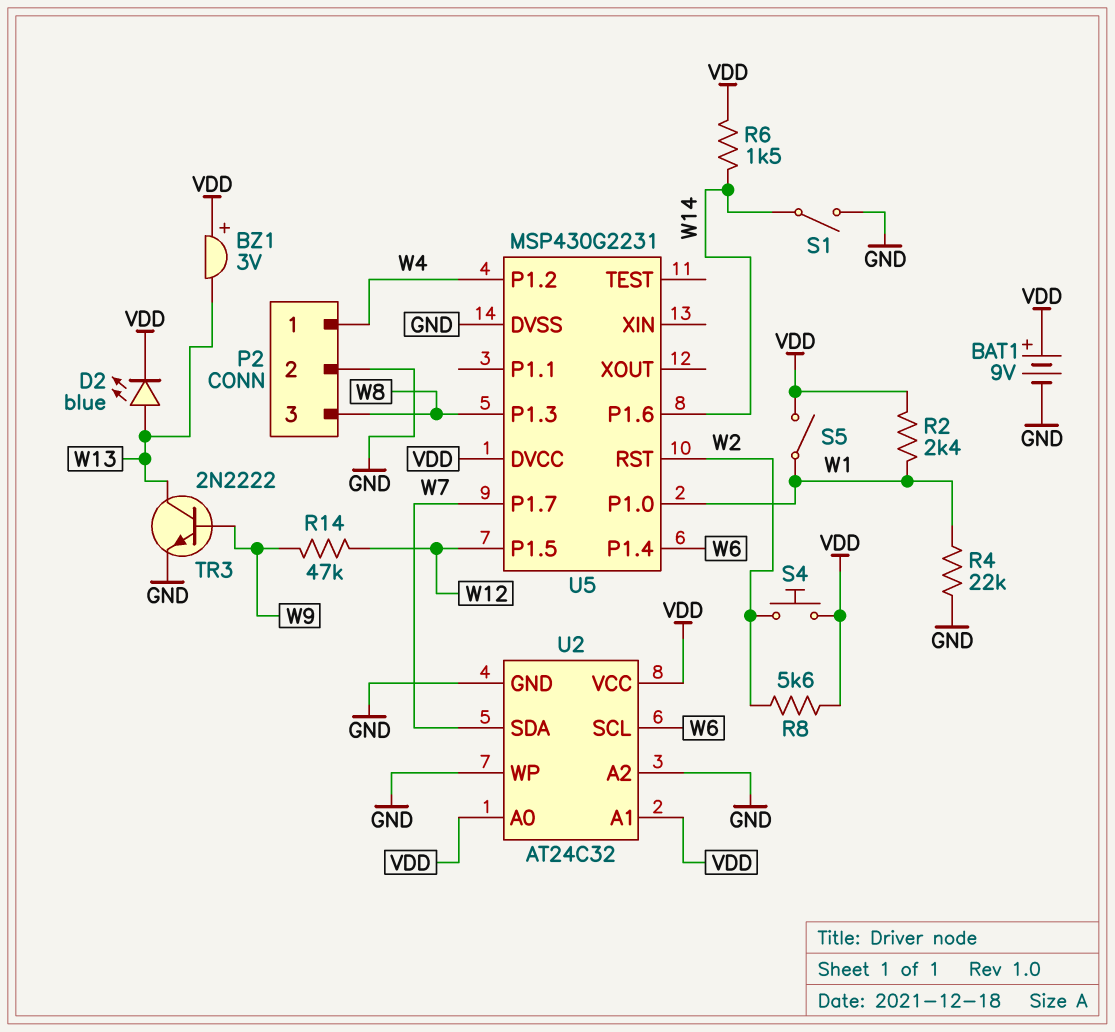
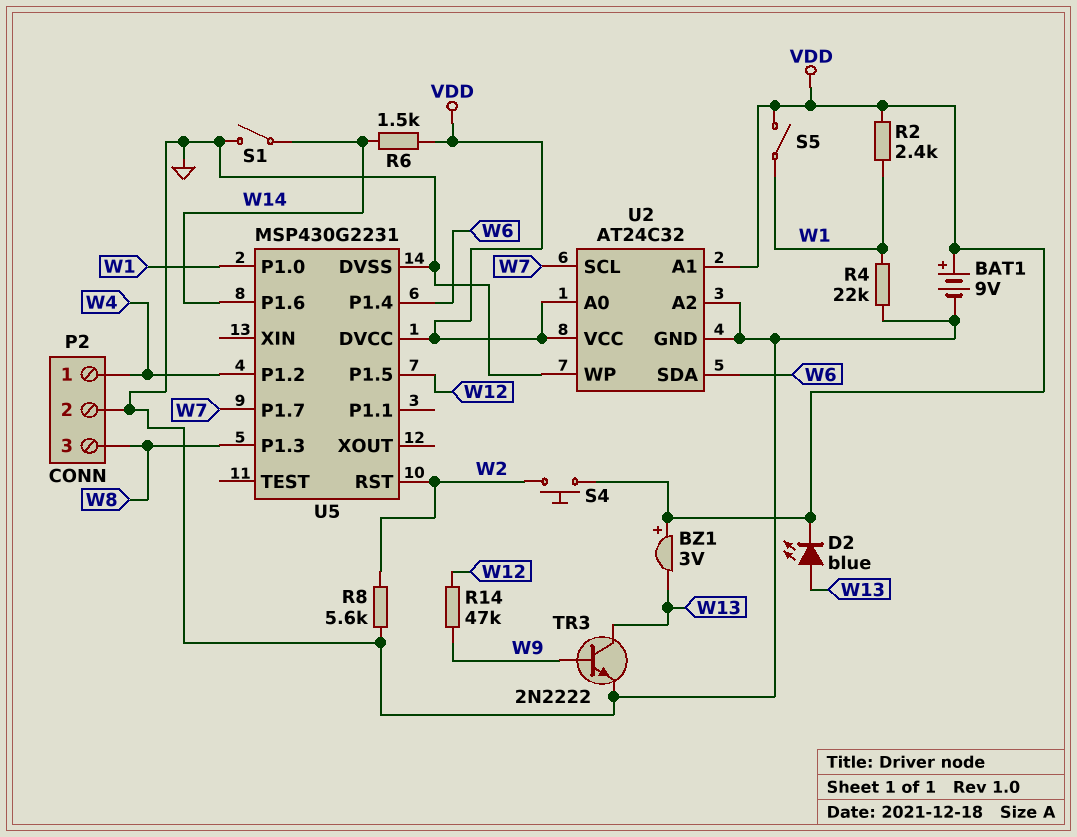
R8: 5.6k (VDD, W2) -> 5.6k (GND, W2)
U2 pin SCL: W6 -> W7
U2 pin SDA: W7 -> W6

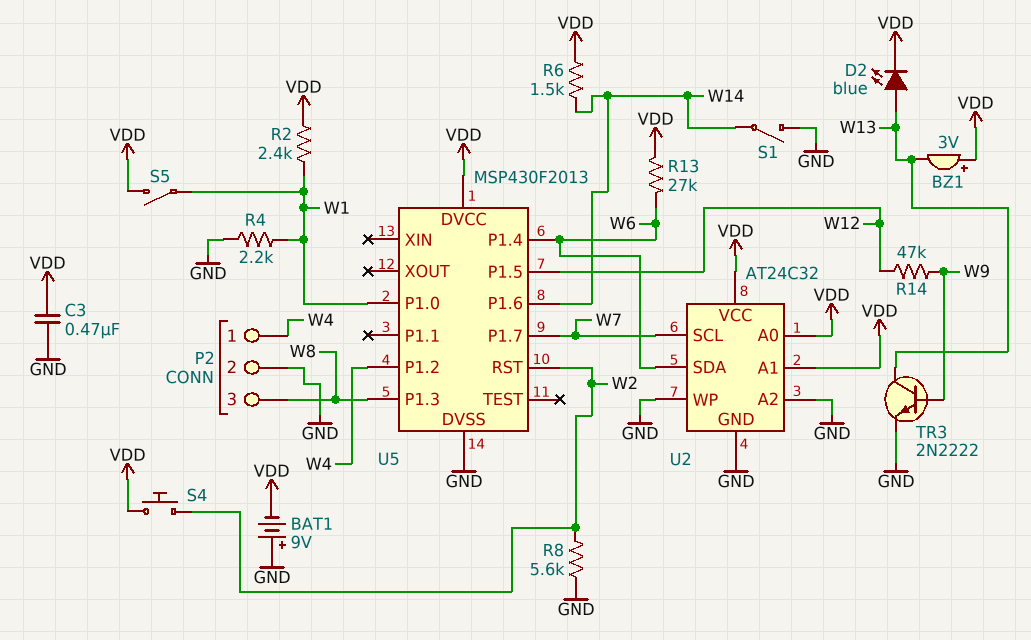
BAT1: 9V (plus VDD, minus GND) -> 9V (plus GND, minus VDD)
C3: none -> 470nF (GND, VDD)
R4: 22k (GND, W1) -> 2.2k (GND, W1)
R13: none -> 27k (VDD, W6)
U5: MSP430G2231 -> MSP430F2013

